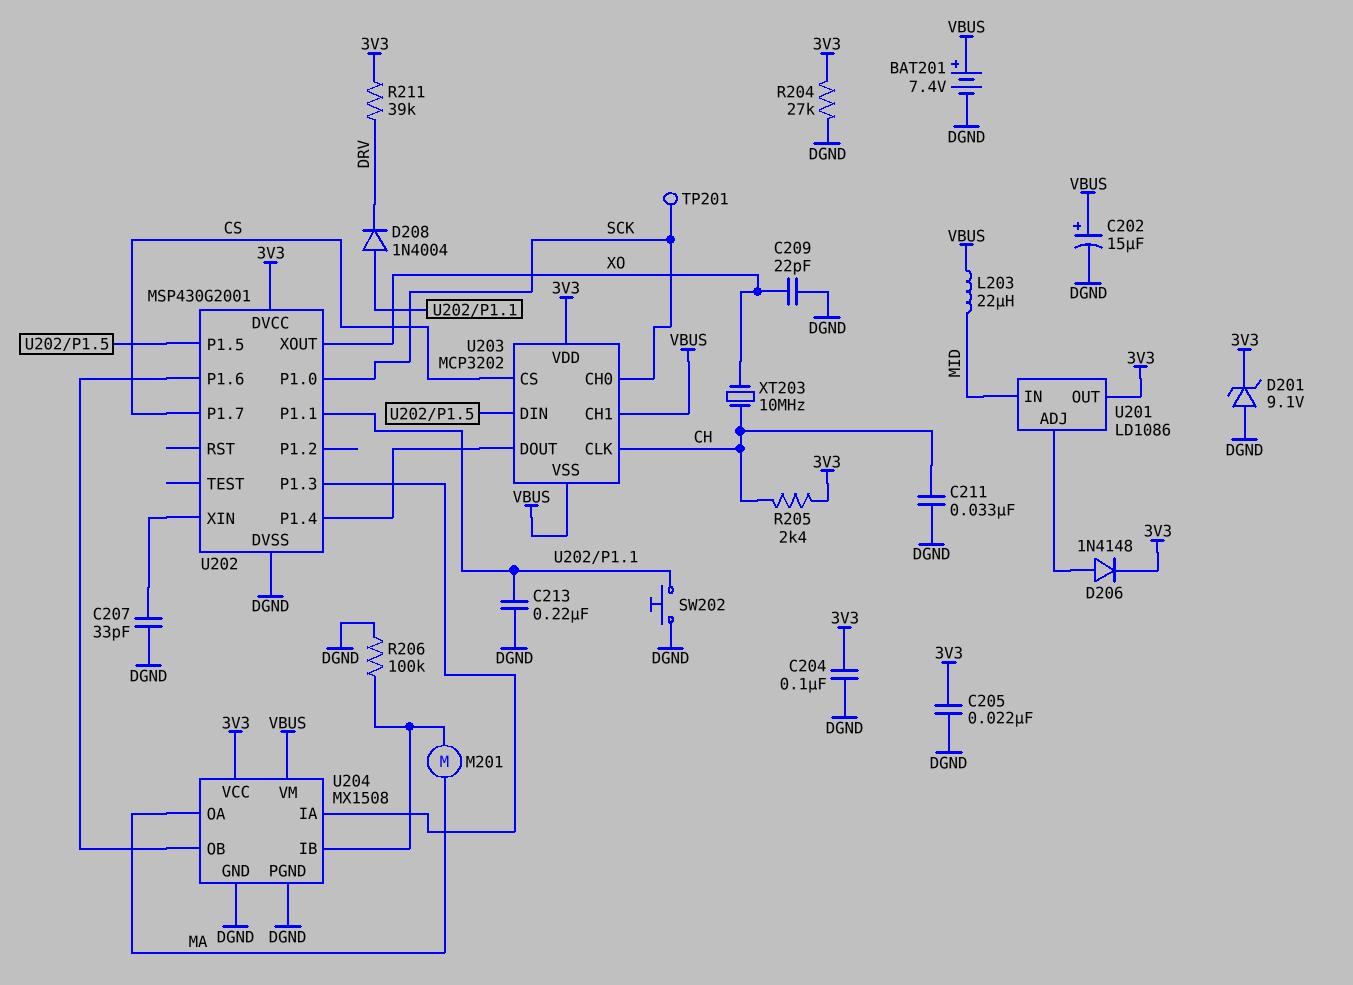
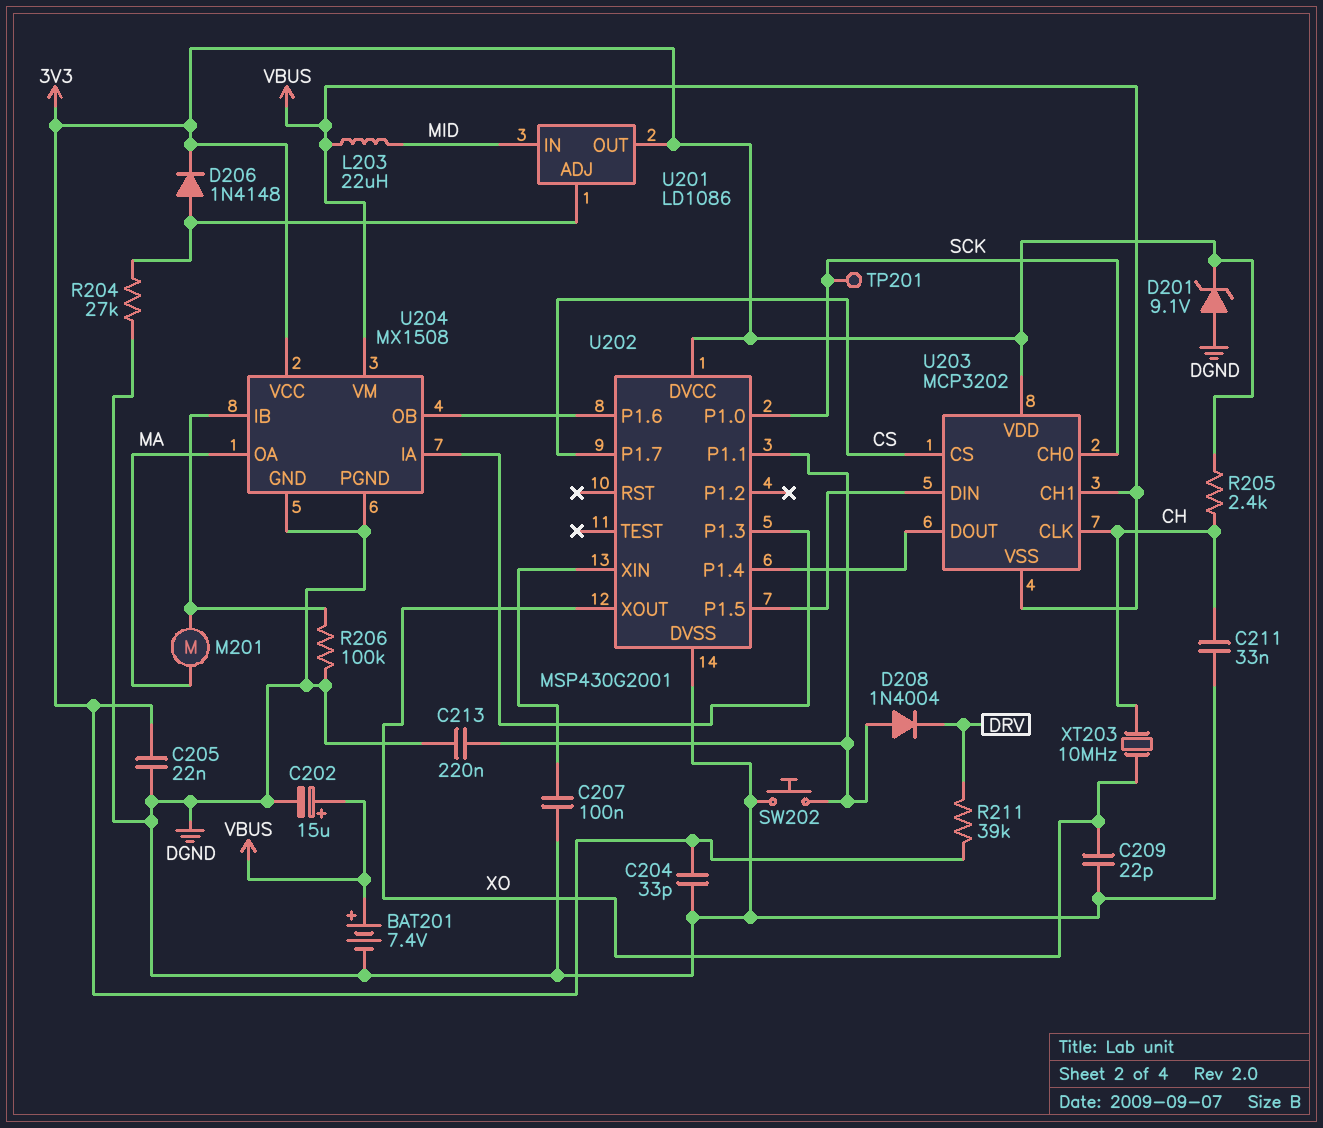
C204: 100nF (3V3, DGND) -> 33pF (3V3, DGND)
C207: 33pF (DGND, U202/XIN) -> 100nF (DGND, U202/XIN)
R204: 27k (3V3, DGND) -> 27k (DGND, U201/ADJ)

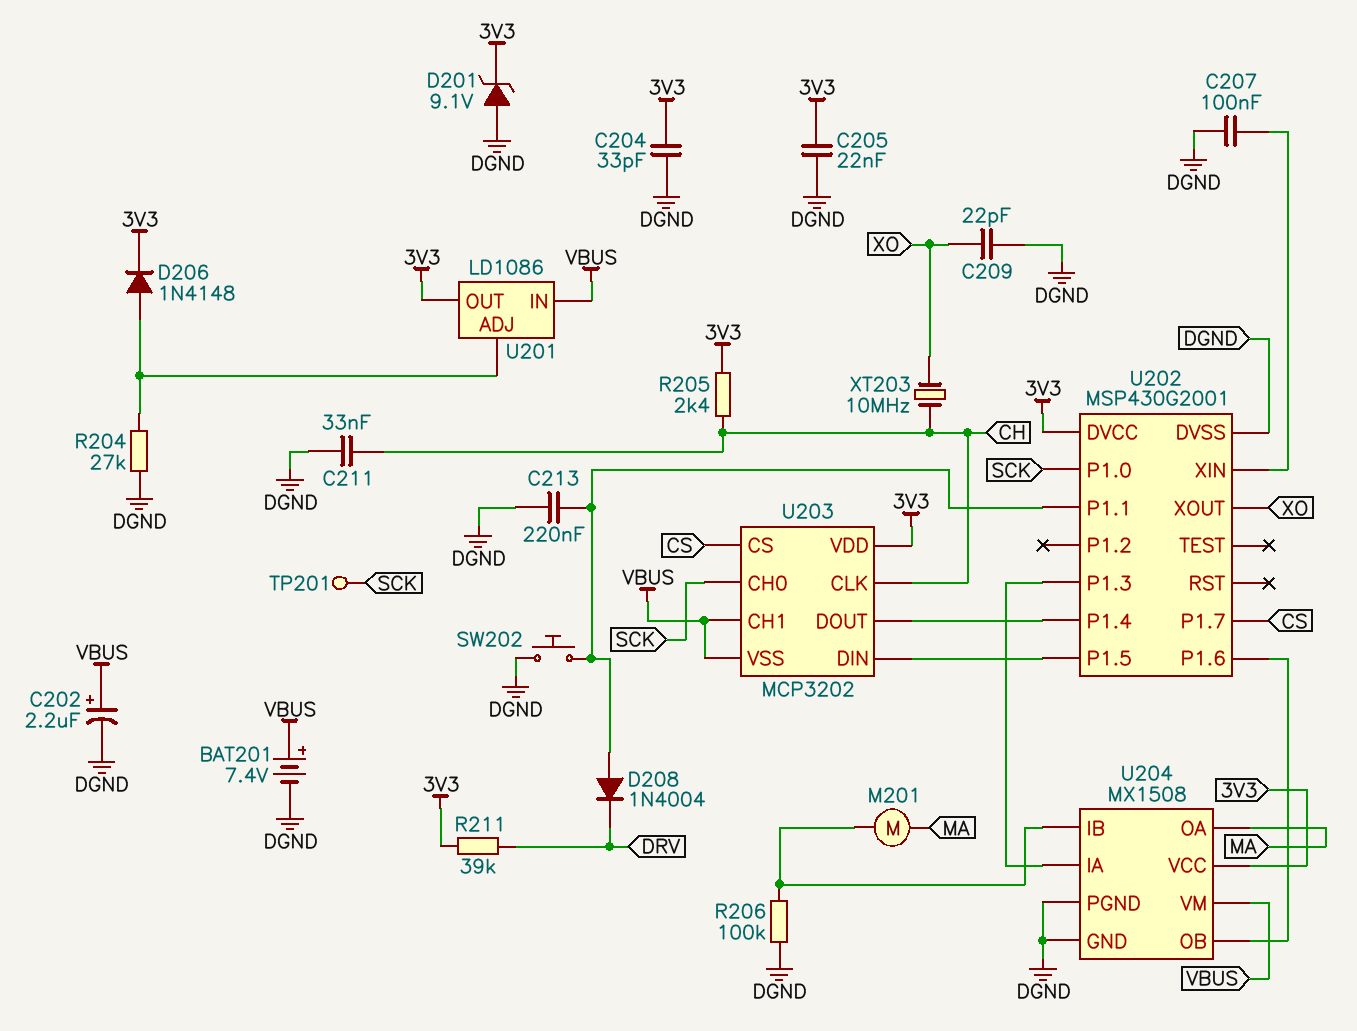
C202: 15uF (plus VBUS, minus DGND) -> 2.2uF (plus VBUS, minus DGND)
L203: 22uH (MID, VBUS) -> none
U201 pin IN: MID -> VBUS

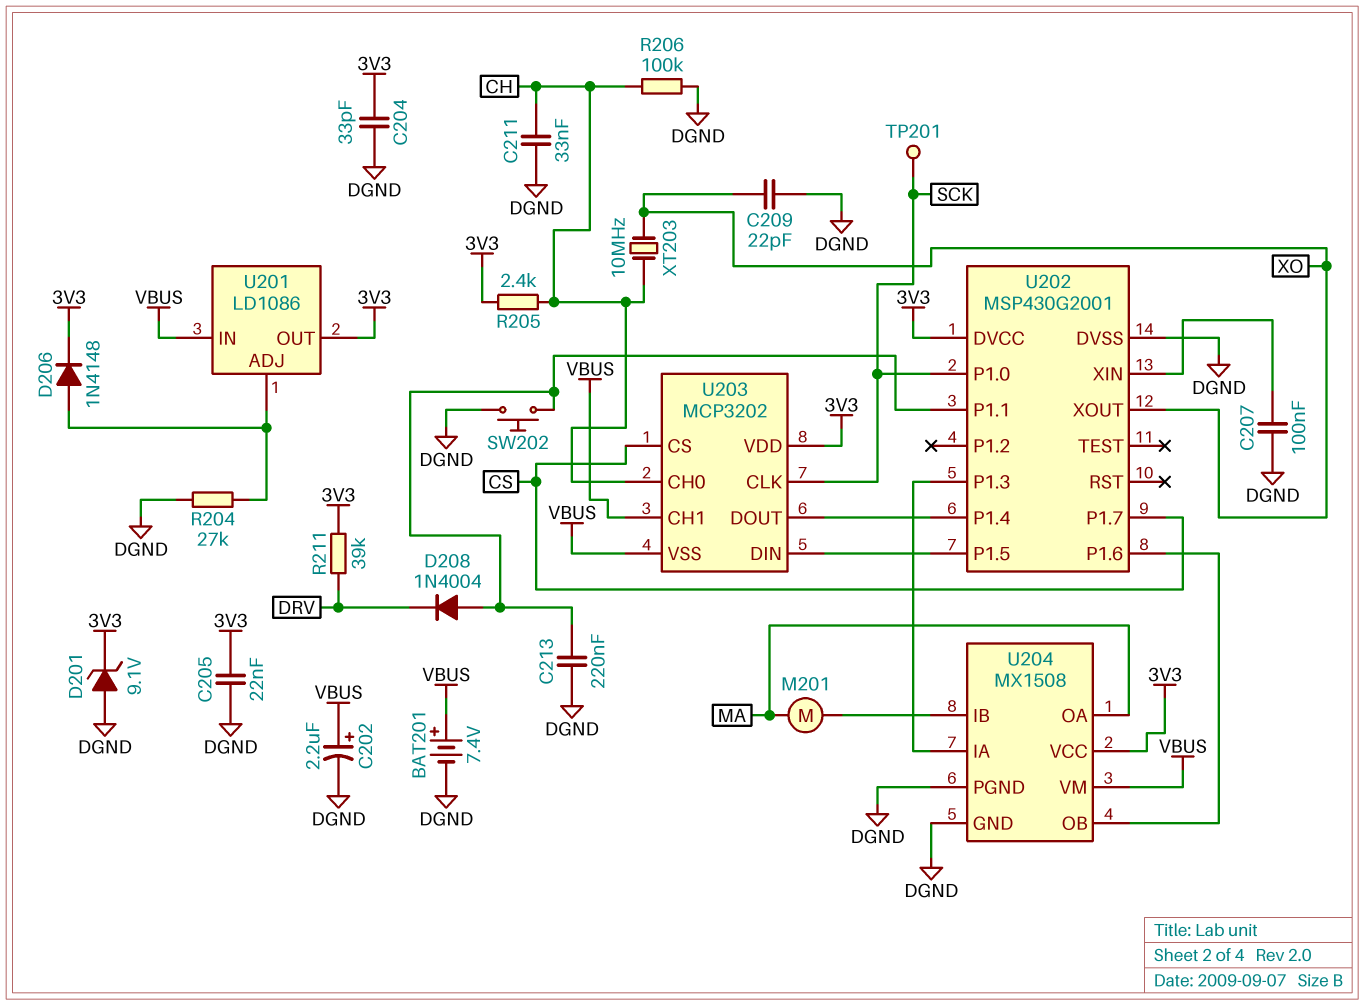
R206: 100k (DGND, U204/IB) -> 100k (CH, DGND)
U203 pin CH0: SCK -> CH
U203 pin CLK: CH -> SCK

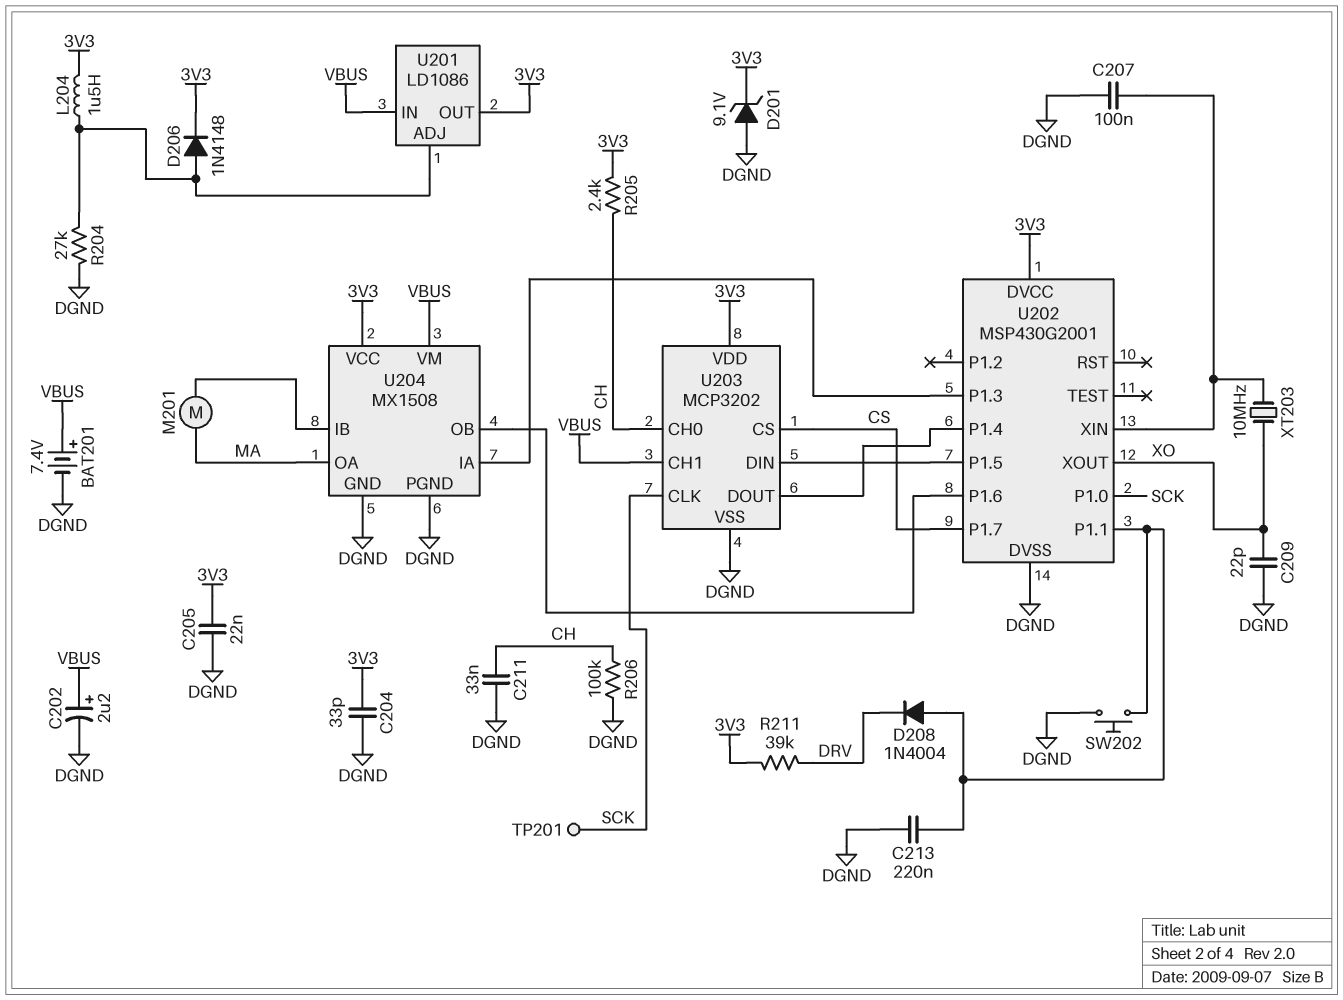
L204: none -> 1.5uH (3V3, U201/ADJ)
U203 pin VSS: VBUS -> DGND
XT203: 10MHz (CH, XO) -> 10MHz (U202/XIN, XO)

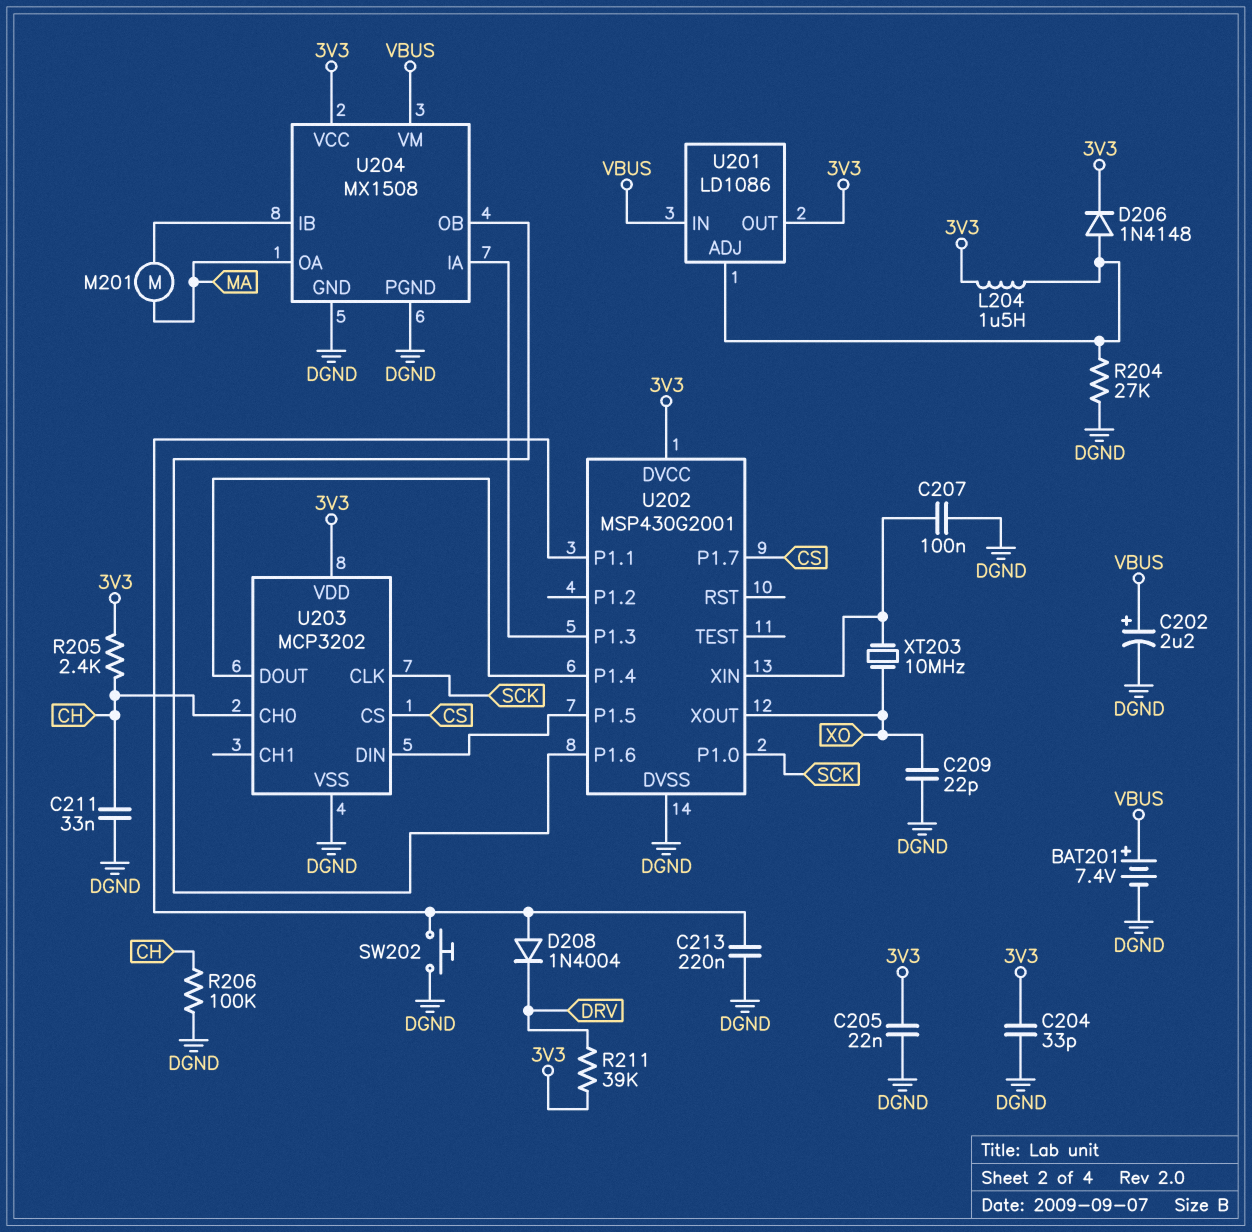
D201: zener 9.1V (A DGND, K 3V3) -> none
TP201: test point (SCK) -> none
U203 pin CH1: VBUS -> none

